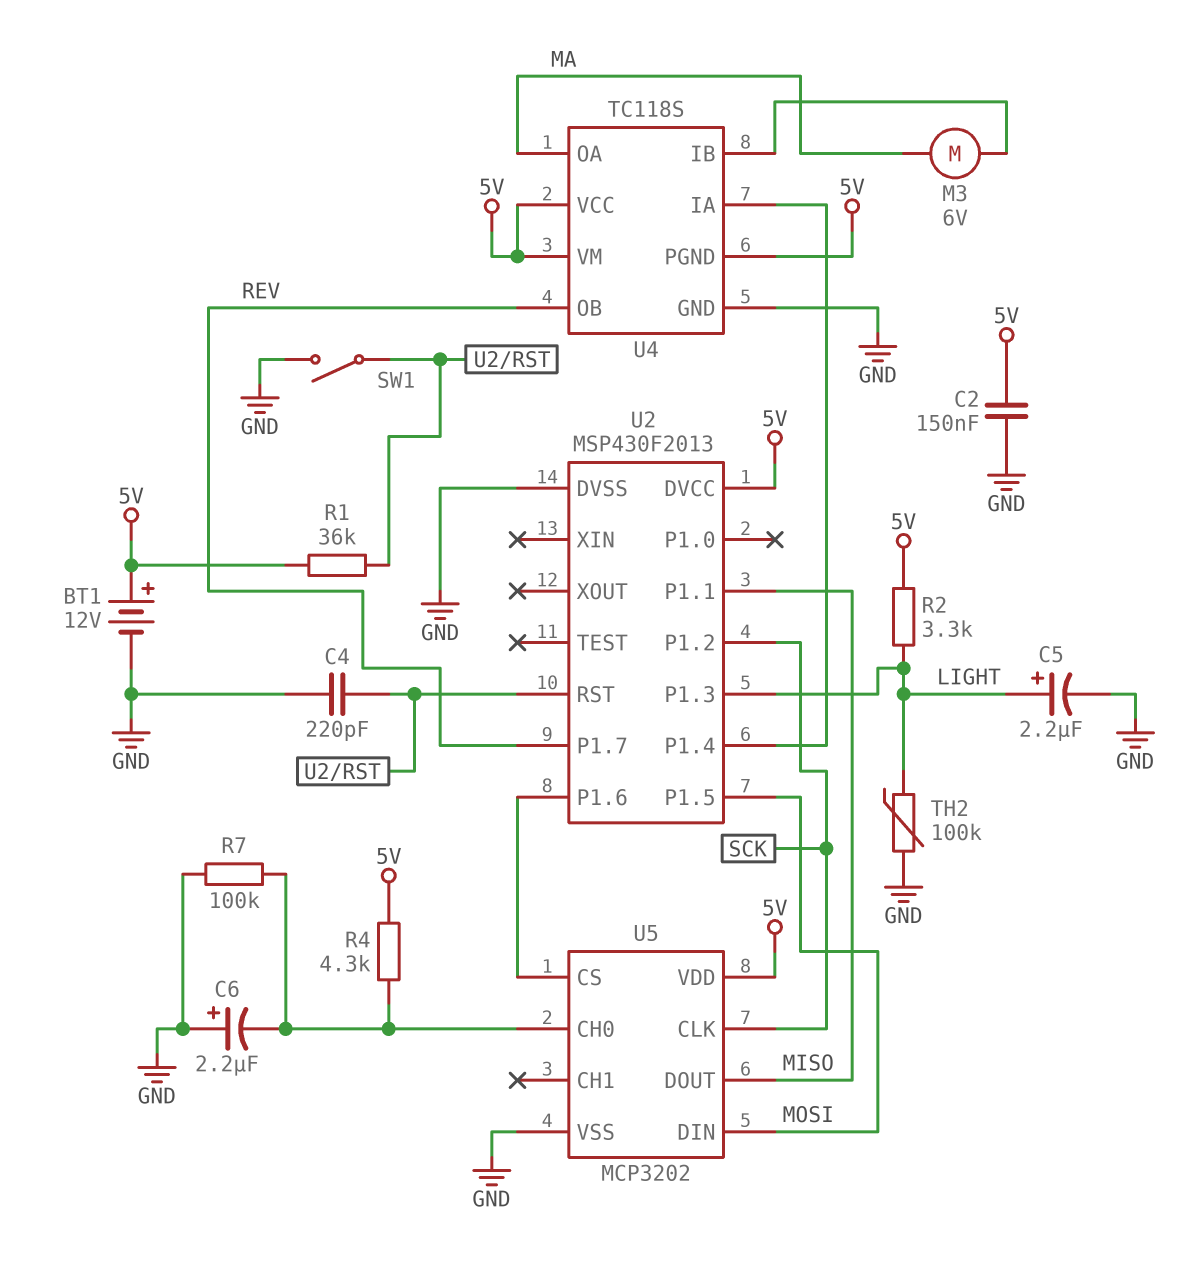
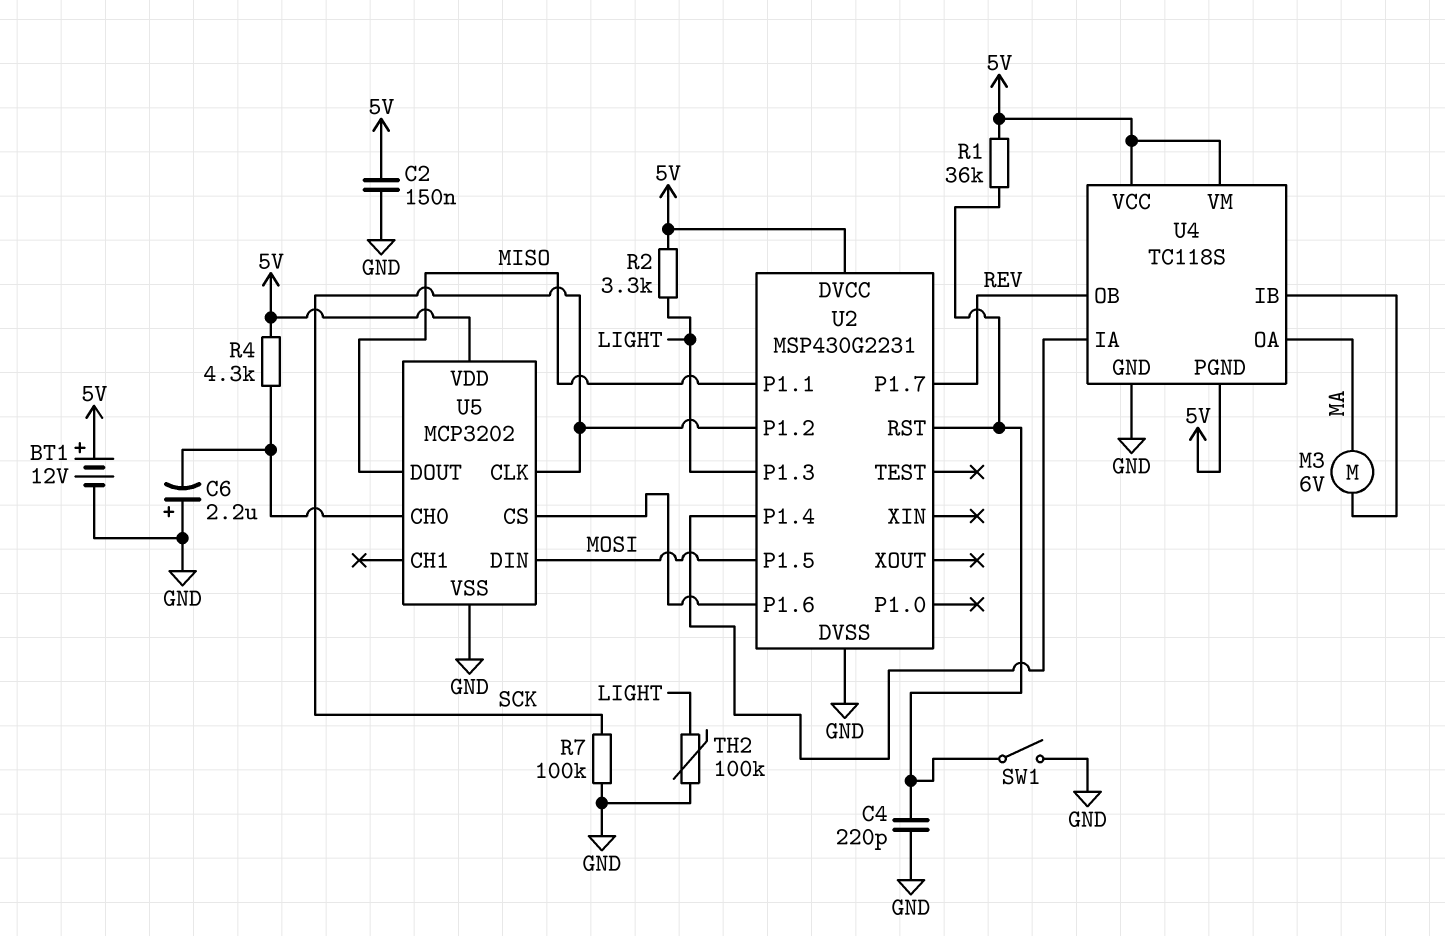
C5: 2.2uF (plus LIGHT, minus GND) -> none
R7: 100k (GND, U5/CH0) -> 100k (GND, SCK)
U2: MSP430F2013 -> MSP430G2231

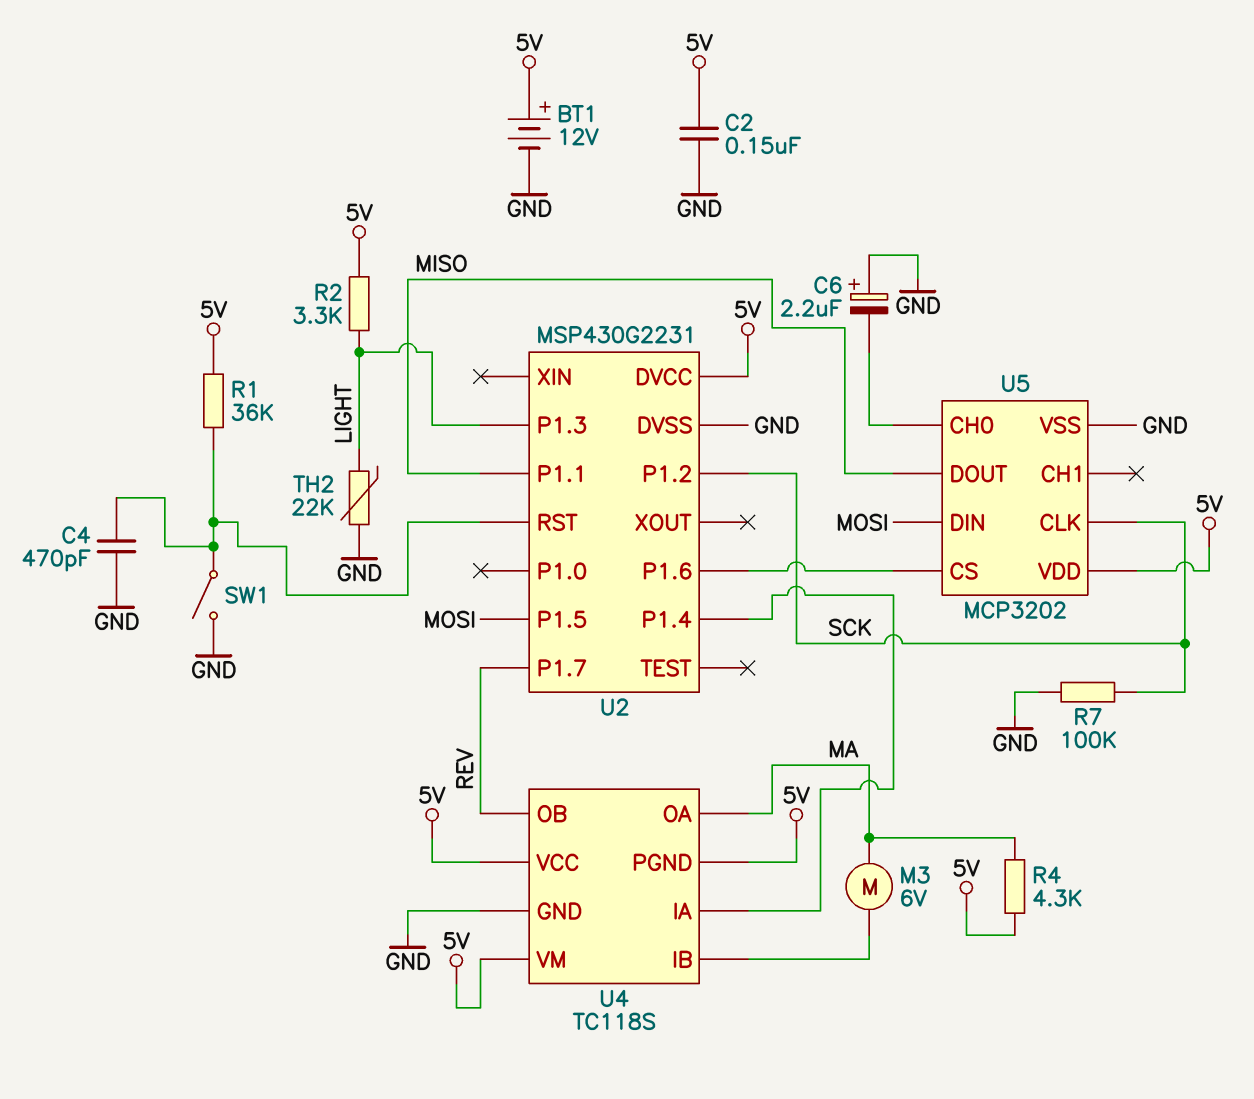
C4: 220pF (GND, U2/RST) -> 470pF (GND, U2/RST)
R4: 4.3k (5V, U5/CH0) -> 4.3k (5V, MA)
TH2: 100k (GND, LIGHT) -> 22k (GND, LIGHT)

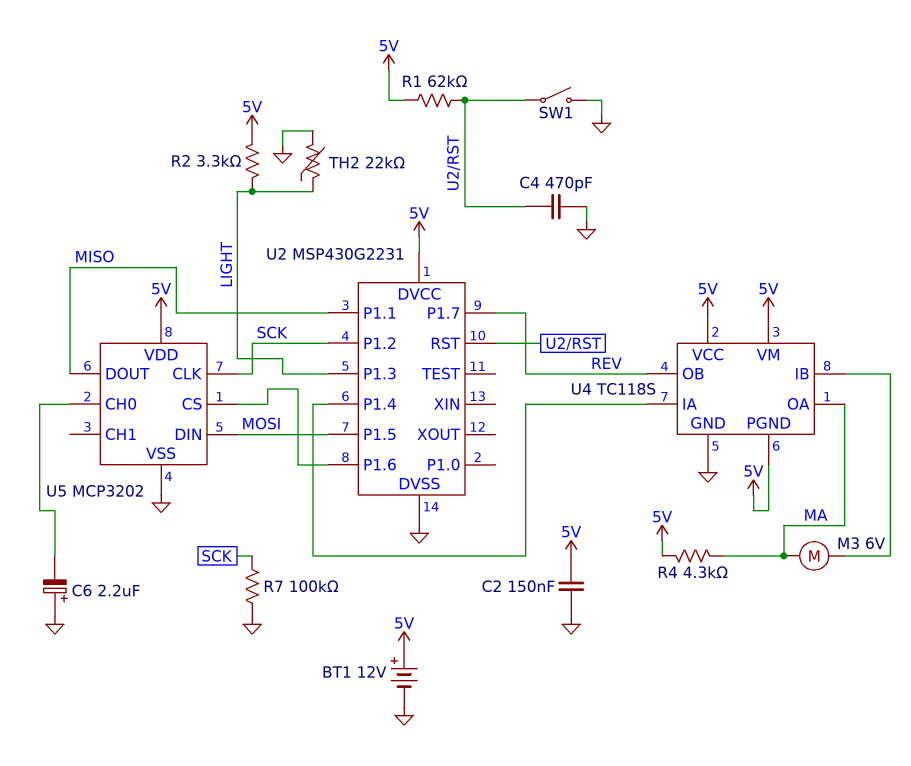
R1: 36k (5V, U2/RST) -> 62k (5V, U2/RST)

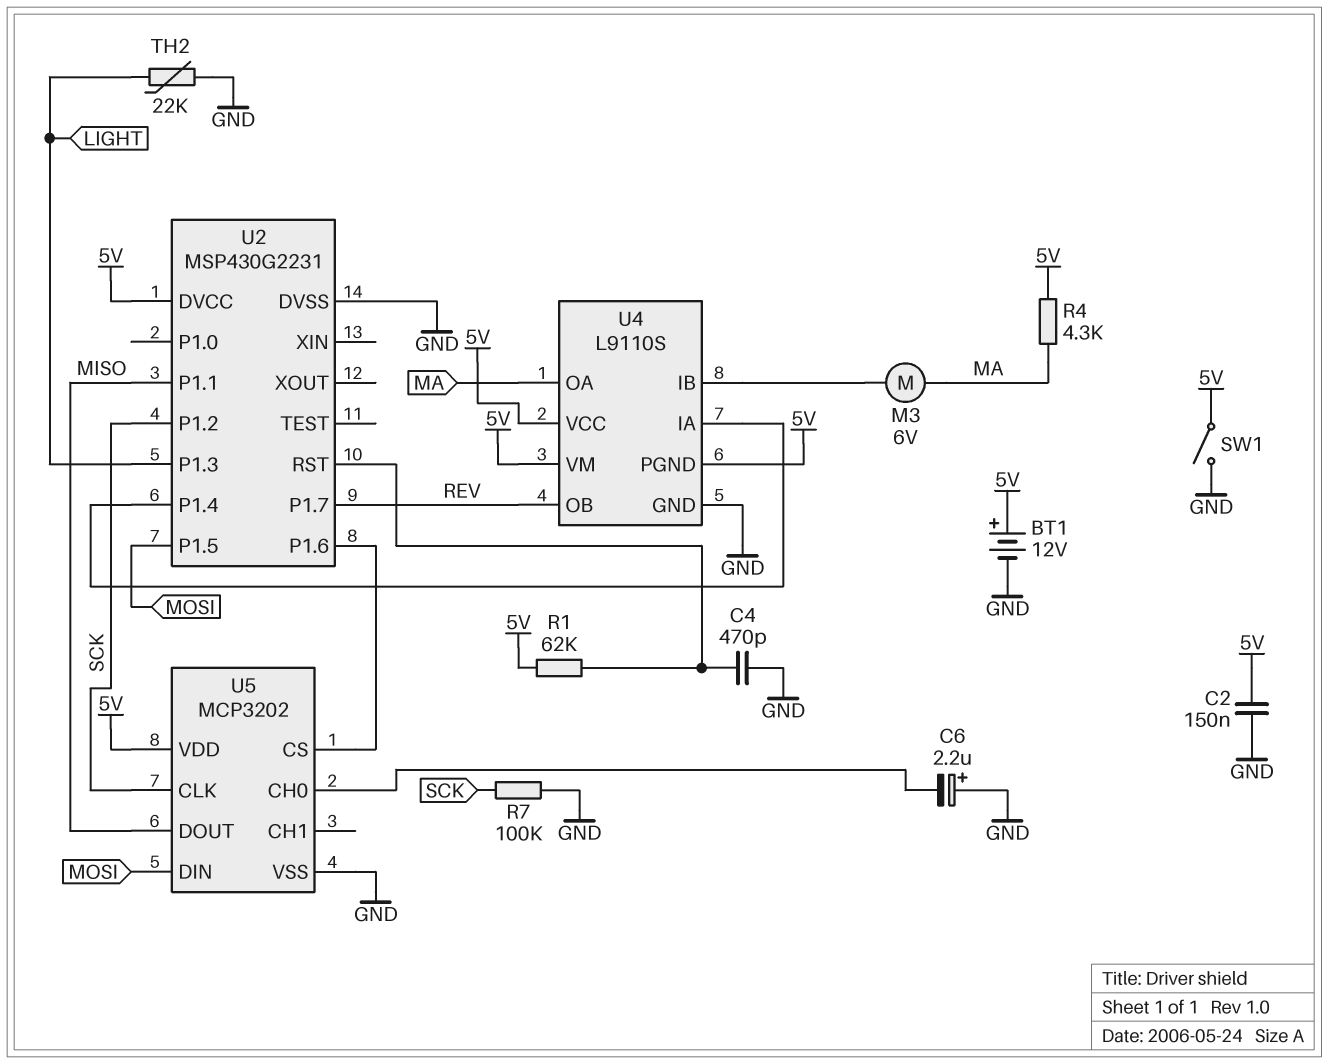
R2: 3.3k (5V, LIGHT) -> none
SW1: switch (GND, U2/RST) -> switch (5V, GND)
U4: TC118S -> L9110S

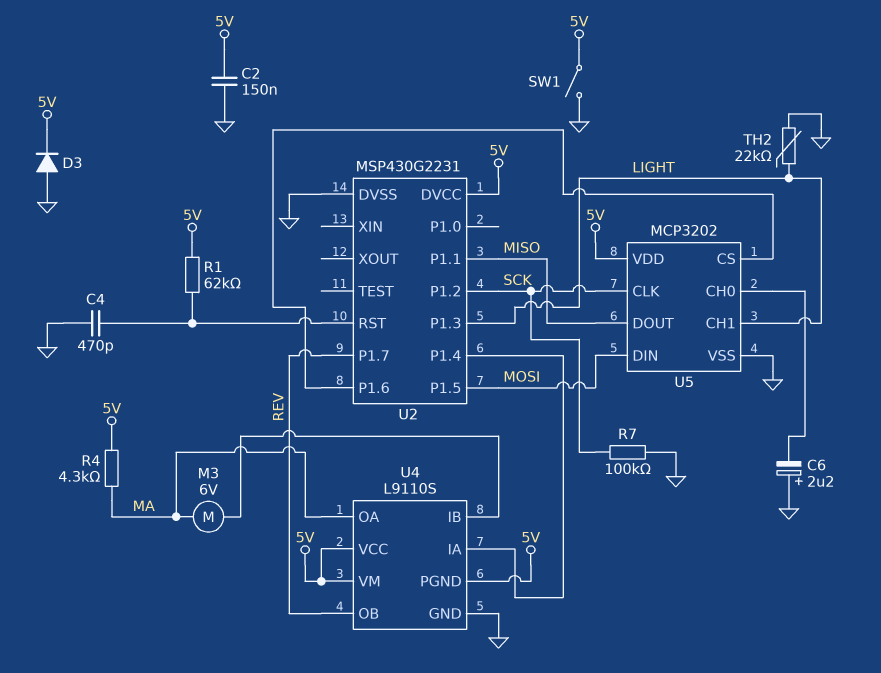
BT1: 12V (plus 5V, minus GND) -> none
D3: none -> diode (A GND, K 5V)
U5 pin CH1: none -> LIGHT

